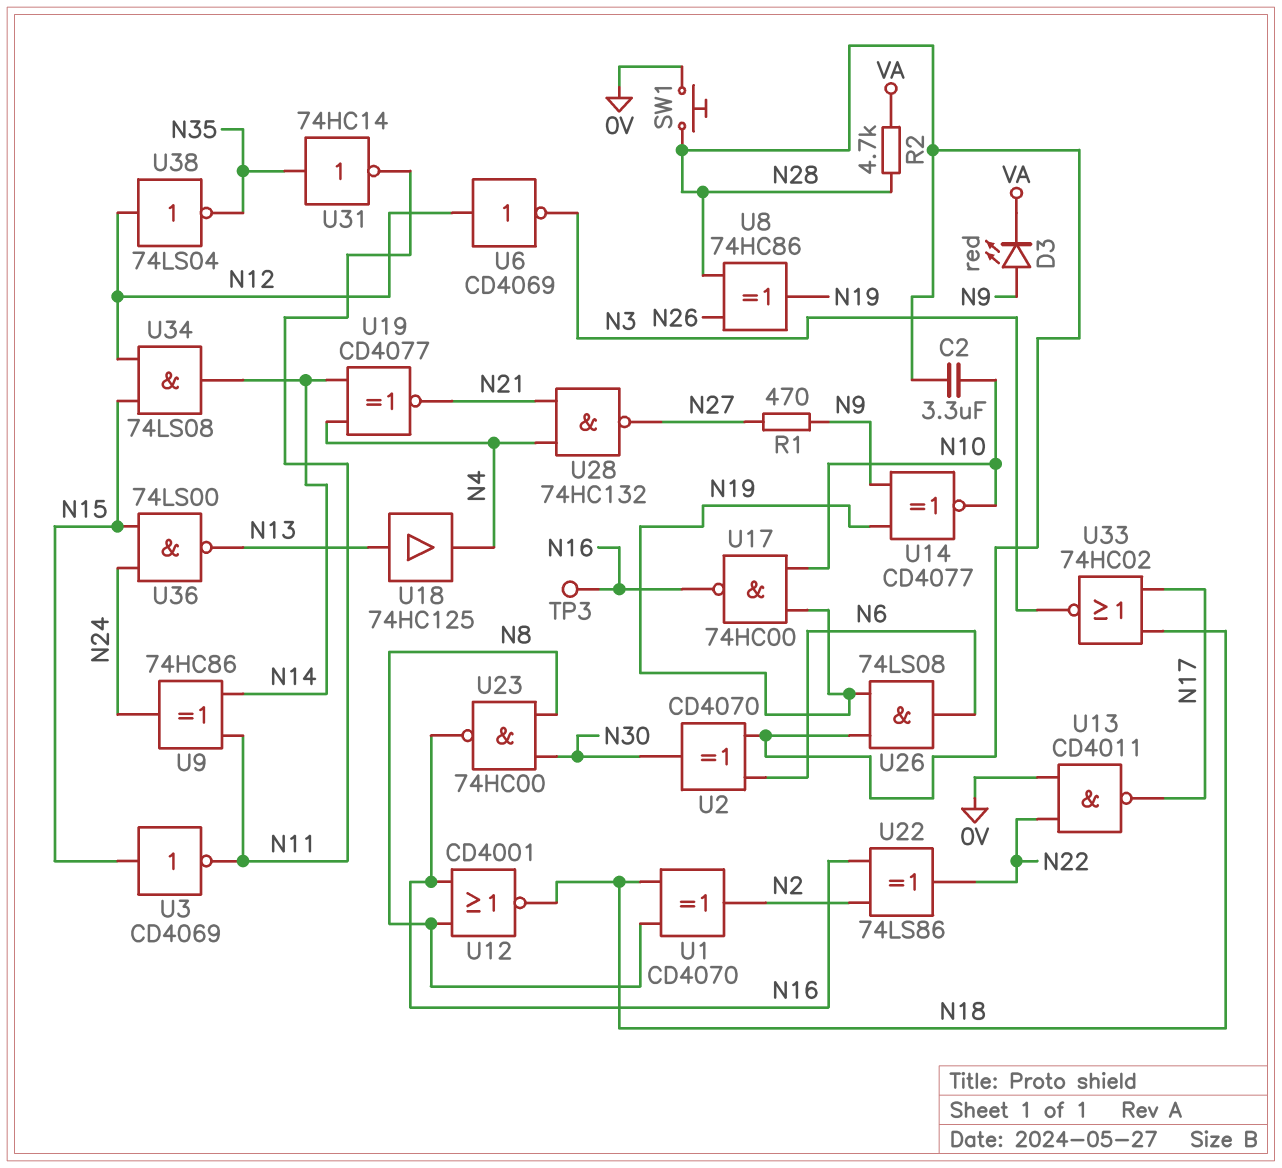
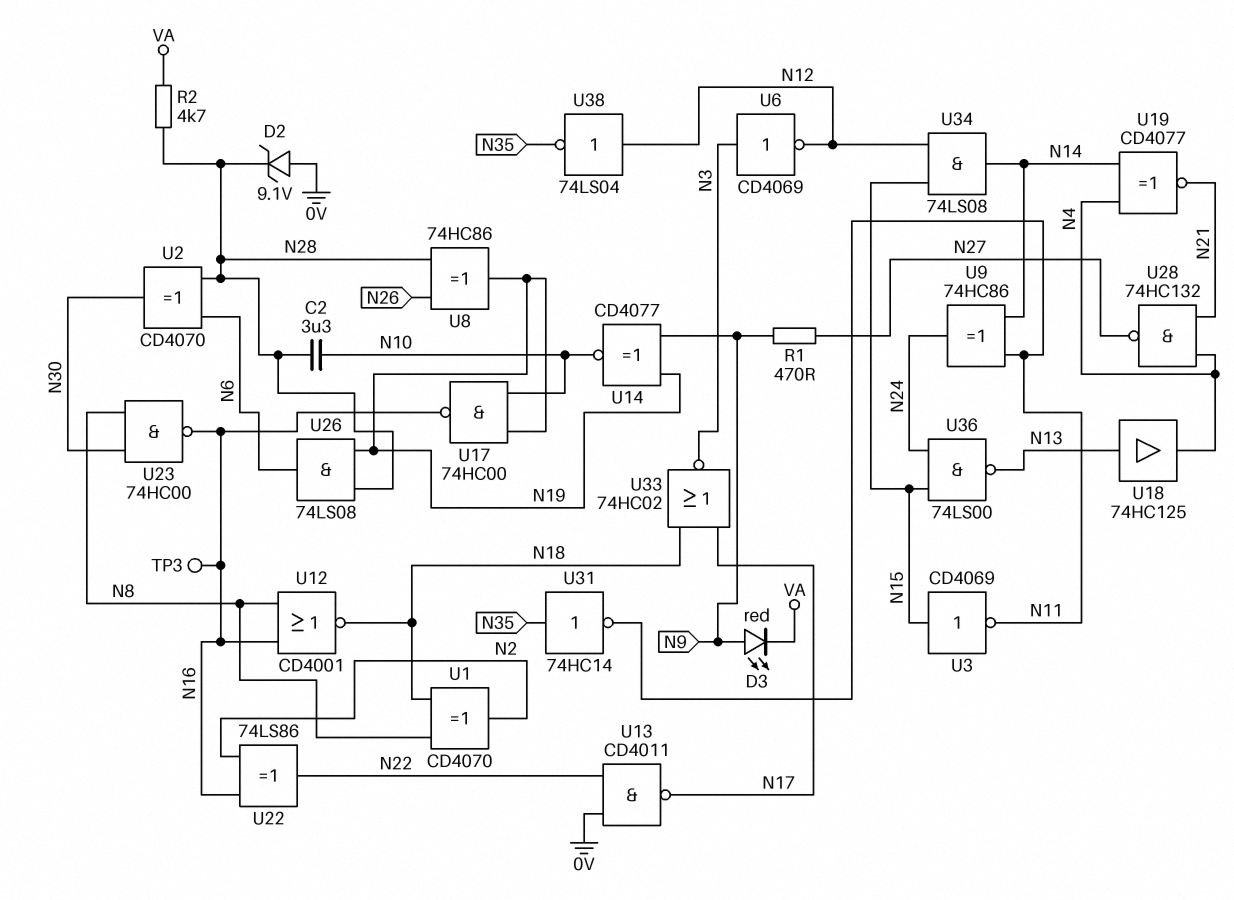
D2: none -> zener 9.1V (A 0V, K N28)
SW1: button (0V, N28) -> none
U6: NOT CD4069 (in N12, out N3) -> NOT CD4069 (in N3, out N12)

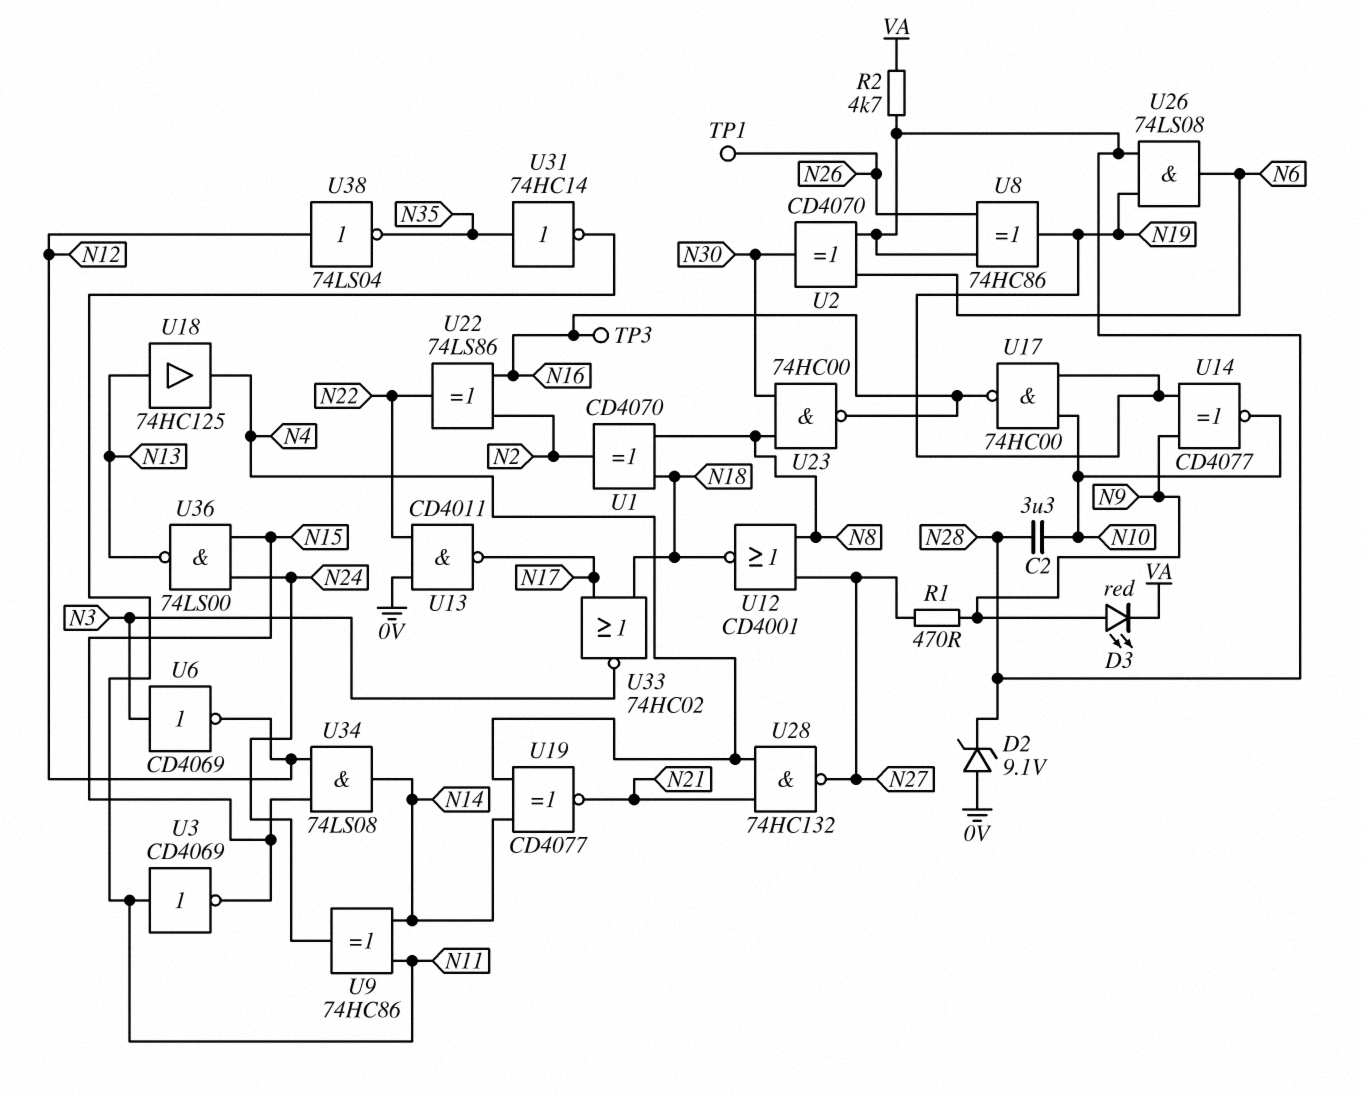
TP1: none -> test point (N26)
U3: NOT CD4069 (in N15, out N11) -> NOT CD4069 (in N11, out N15)
U12: NOR CD4001 (in N8, in N16, out N18) -> NOR CD4001 (in N8, in N27, out N18)

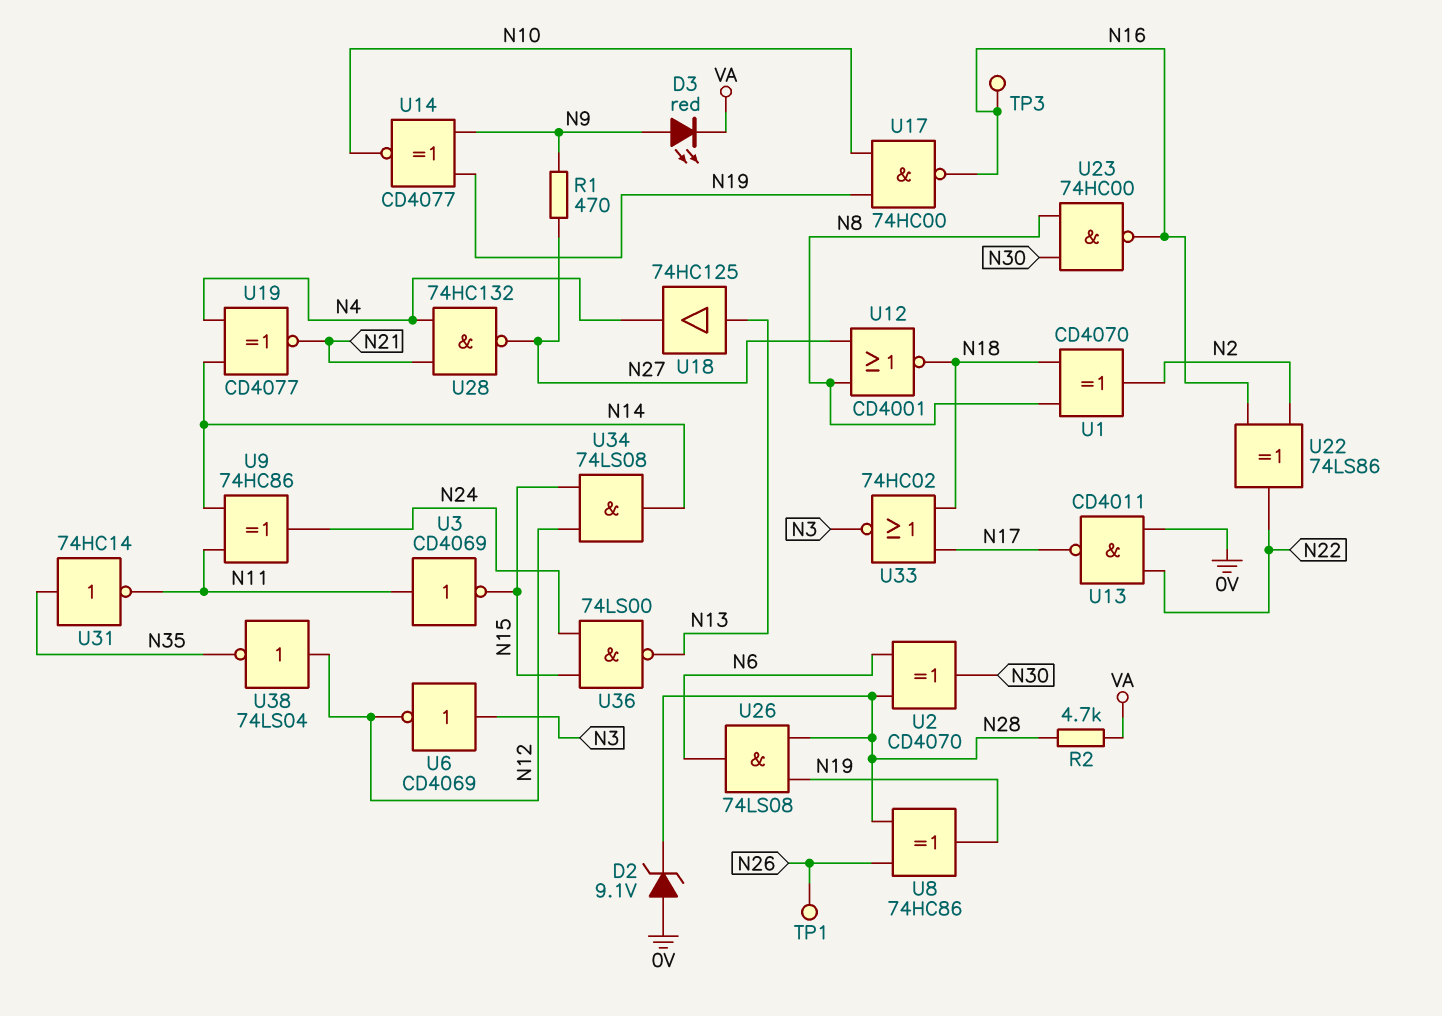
C2: 3.3uF (N10, N28) -> none

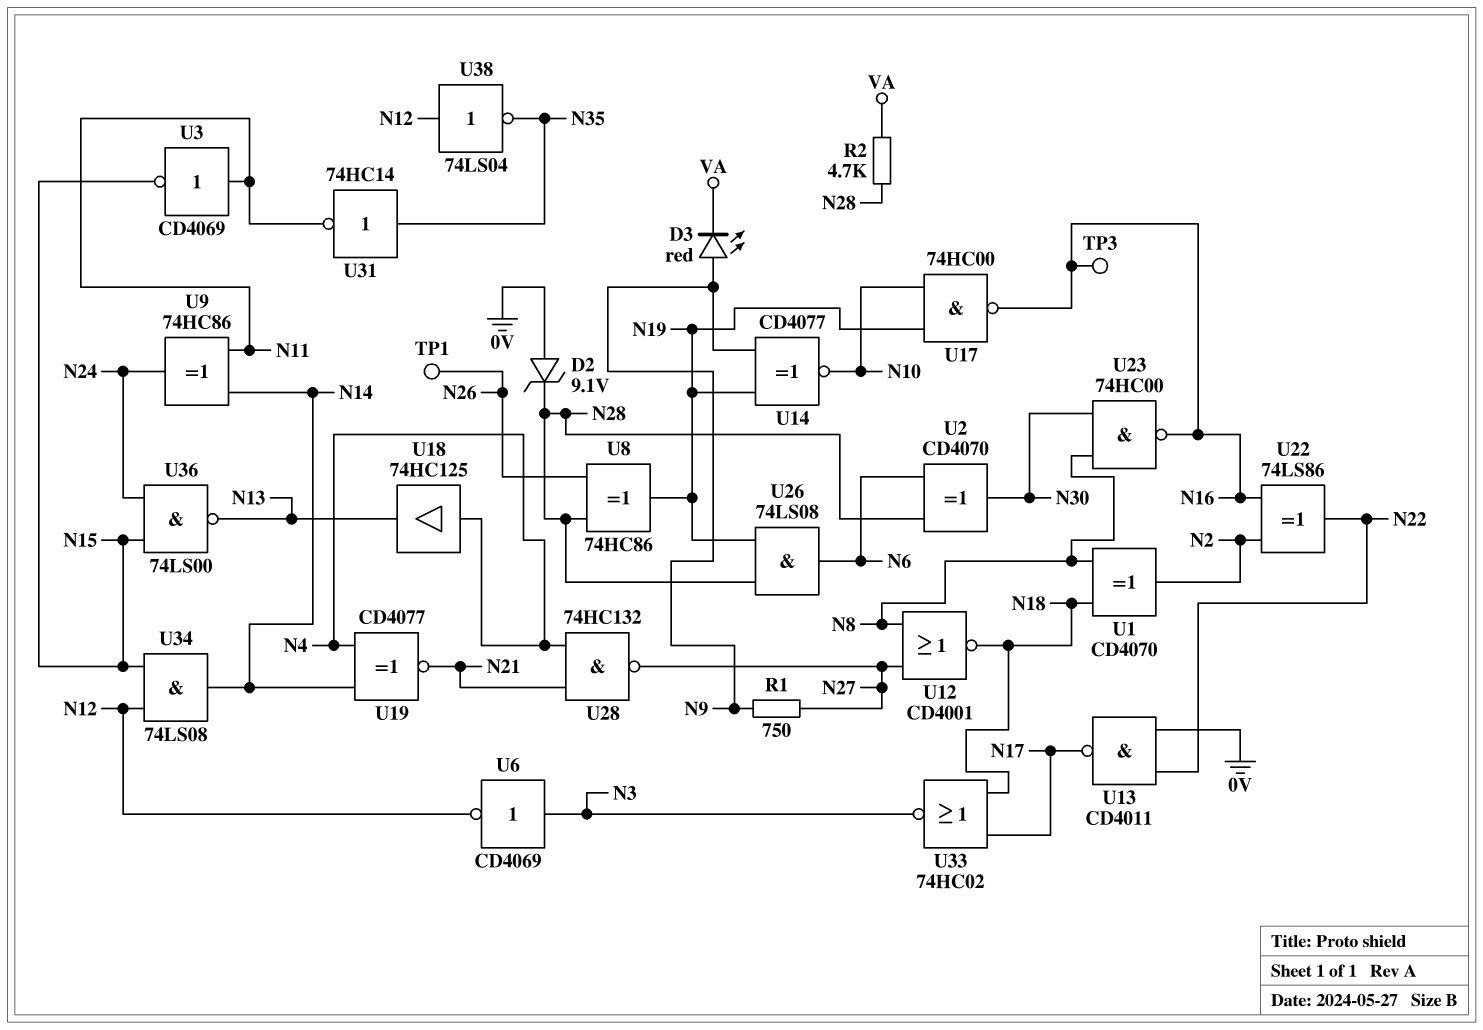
R1: 470 (N9, N27) -> 750 (N9, N27)
U18: buffer 74HC125 (in N13, out N4) -> buffer 74HC125 (in N4, out N13)

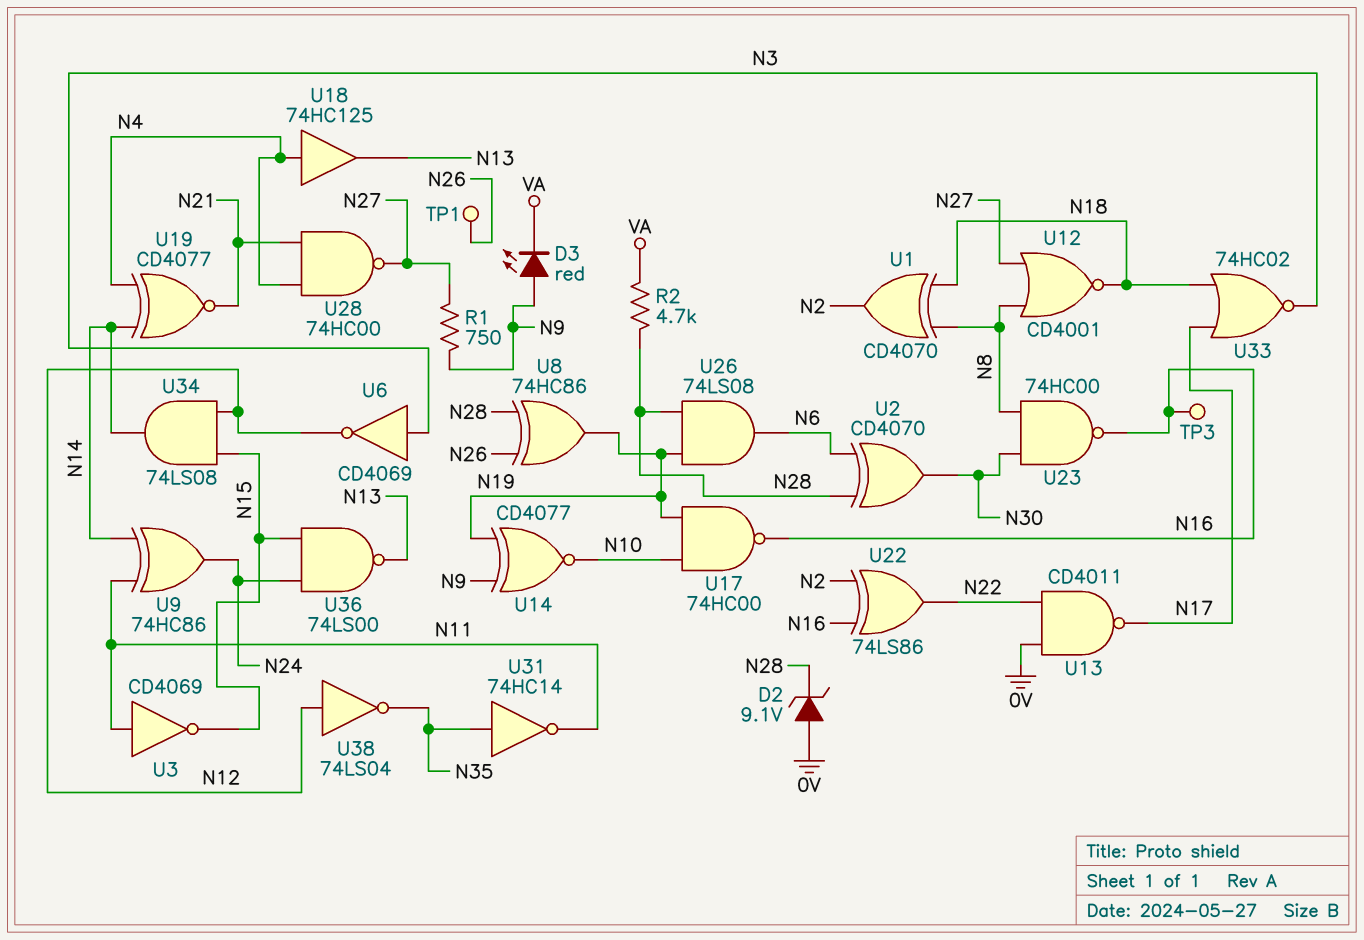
U28: NAND 74HC132 (in N4, in N21, out N27) -> NAND 74HC00 (in N4, in N21, out N27)

